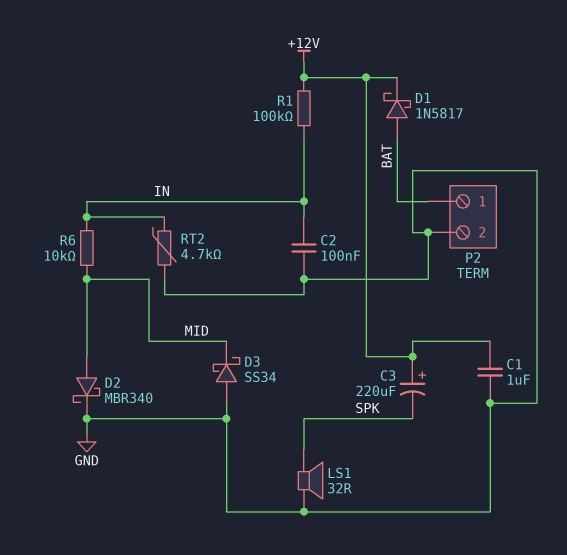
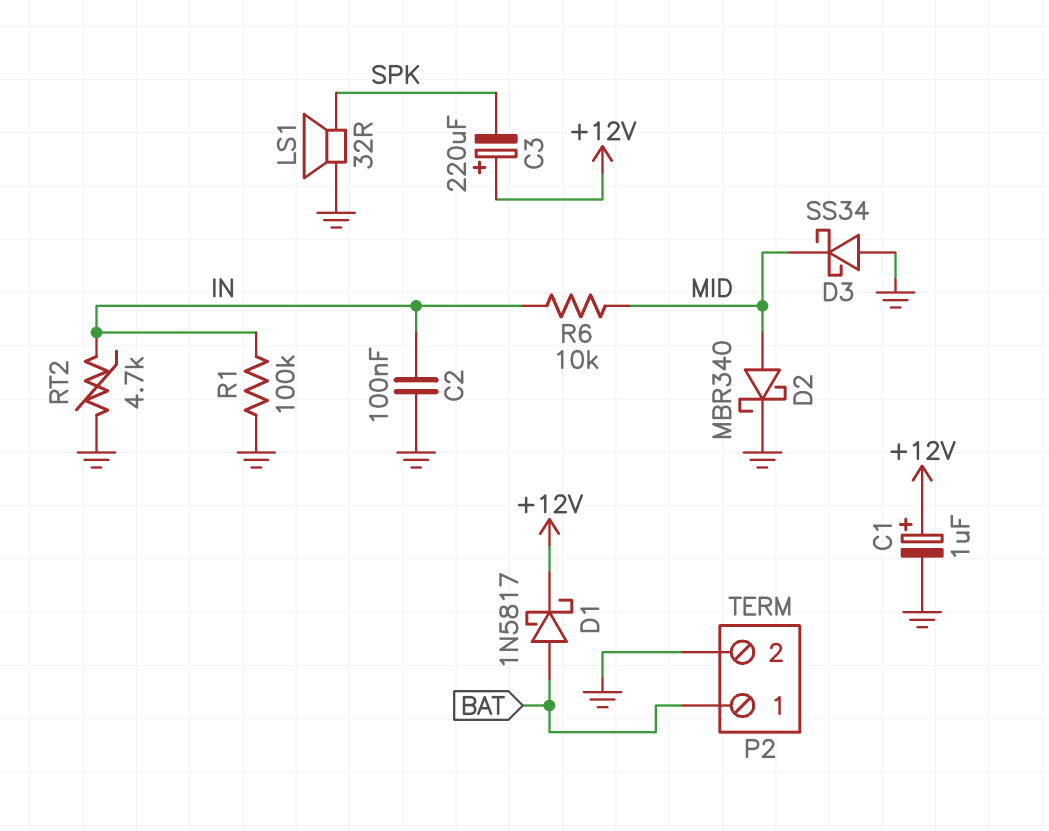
C1: 1uF (+12V, GND) -> 1uF (plus +12V, minus GND)
R1: 100k (+12V, IN) -> 100k (GND, IN)

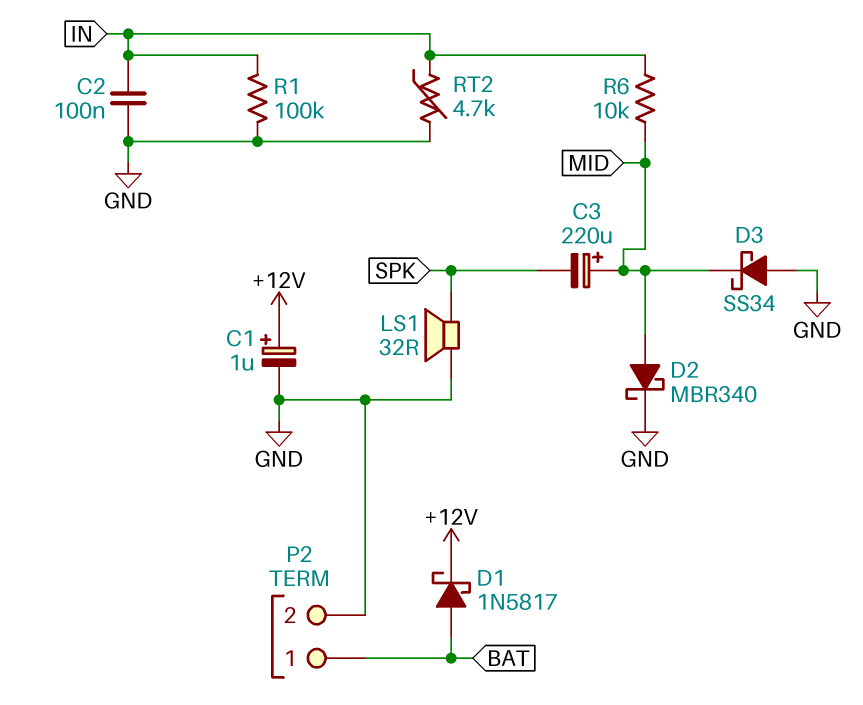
C3: 220uF (plus +12V, minus SPK) -> 220uF (plus MID, minus SPK)

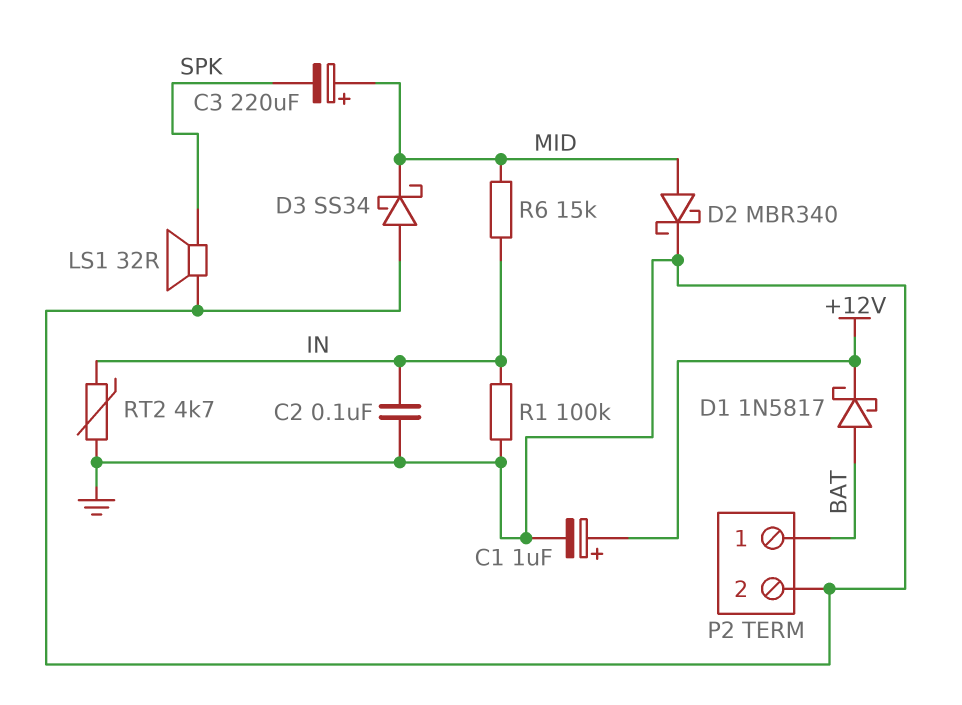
R6: 10k (IN, MID) -> 15k (IN, MID)

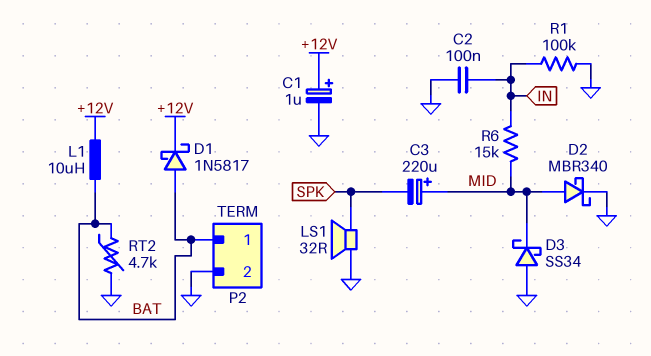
L1: none -> 10uH (+12V, BAT)
RT2: 4.7k (GND, IN) -> 4.7k (BAT, GND)

